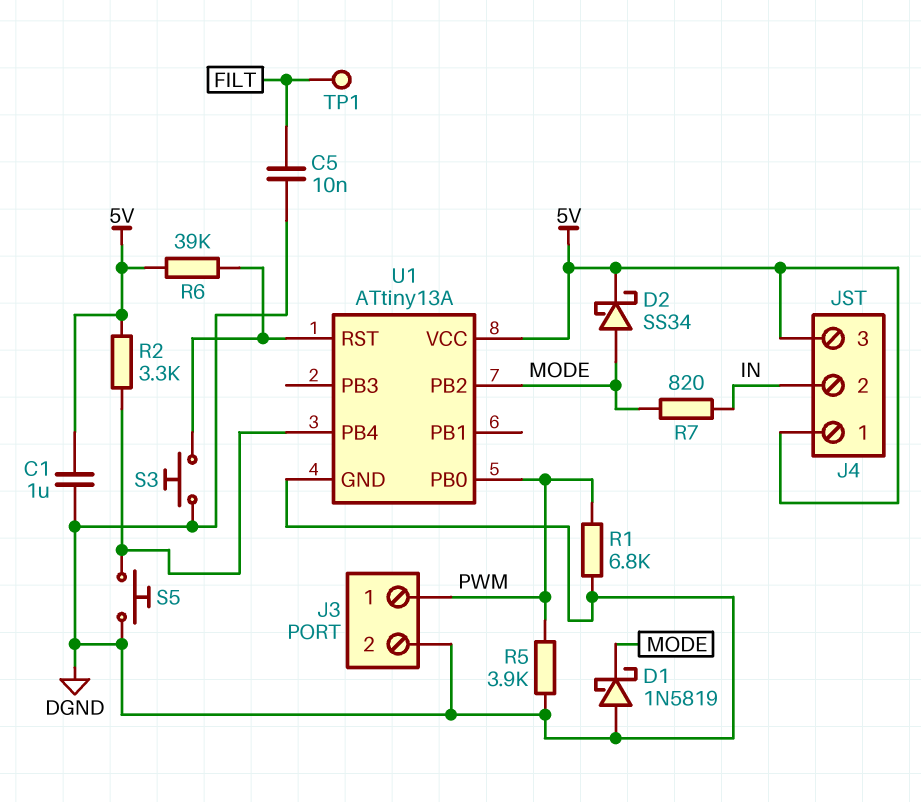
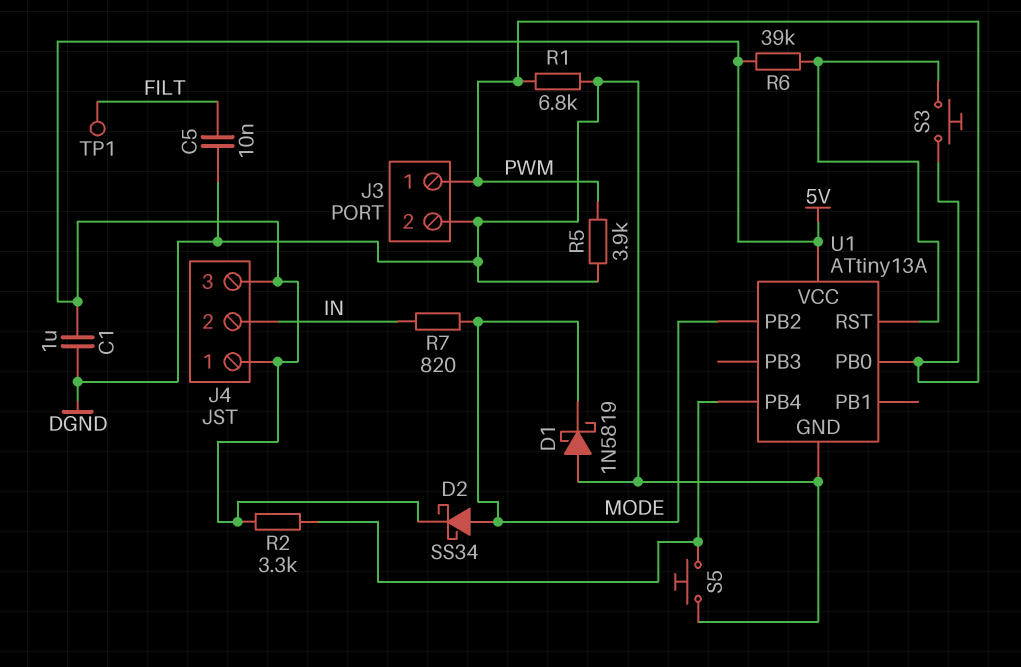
S3: button (DGND, U1/RST) -> button (PWM, U1/RST)

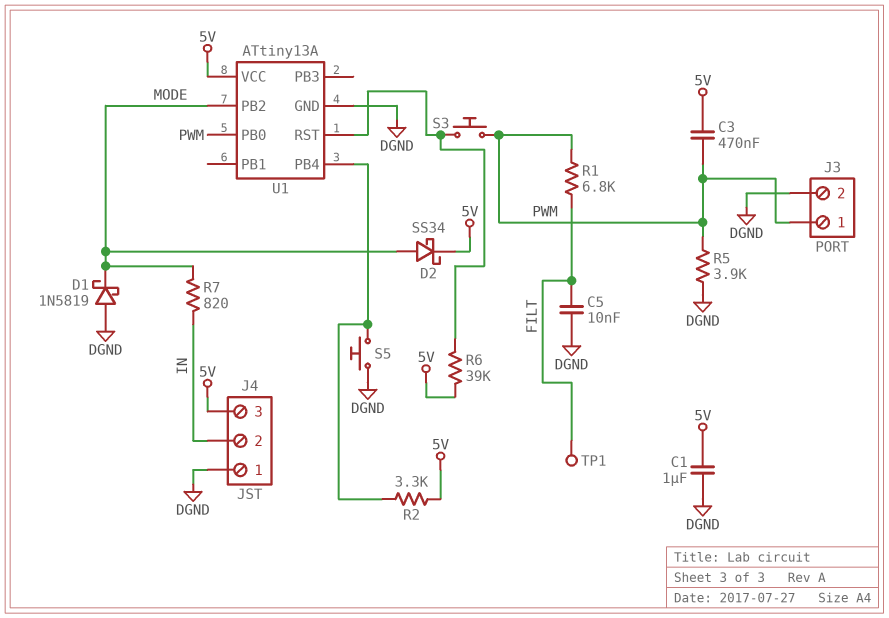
C3: none -> 470nF (5V, PWM)
J4 pin 1: 5V -> DGND
R1: 6.8k (DGND, PWM) -> 6.8k (FILT, PWM)

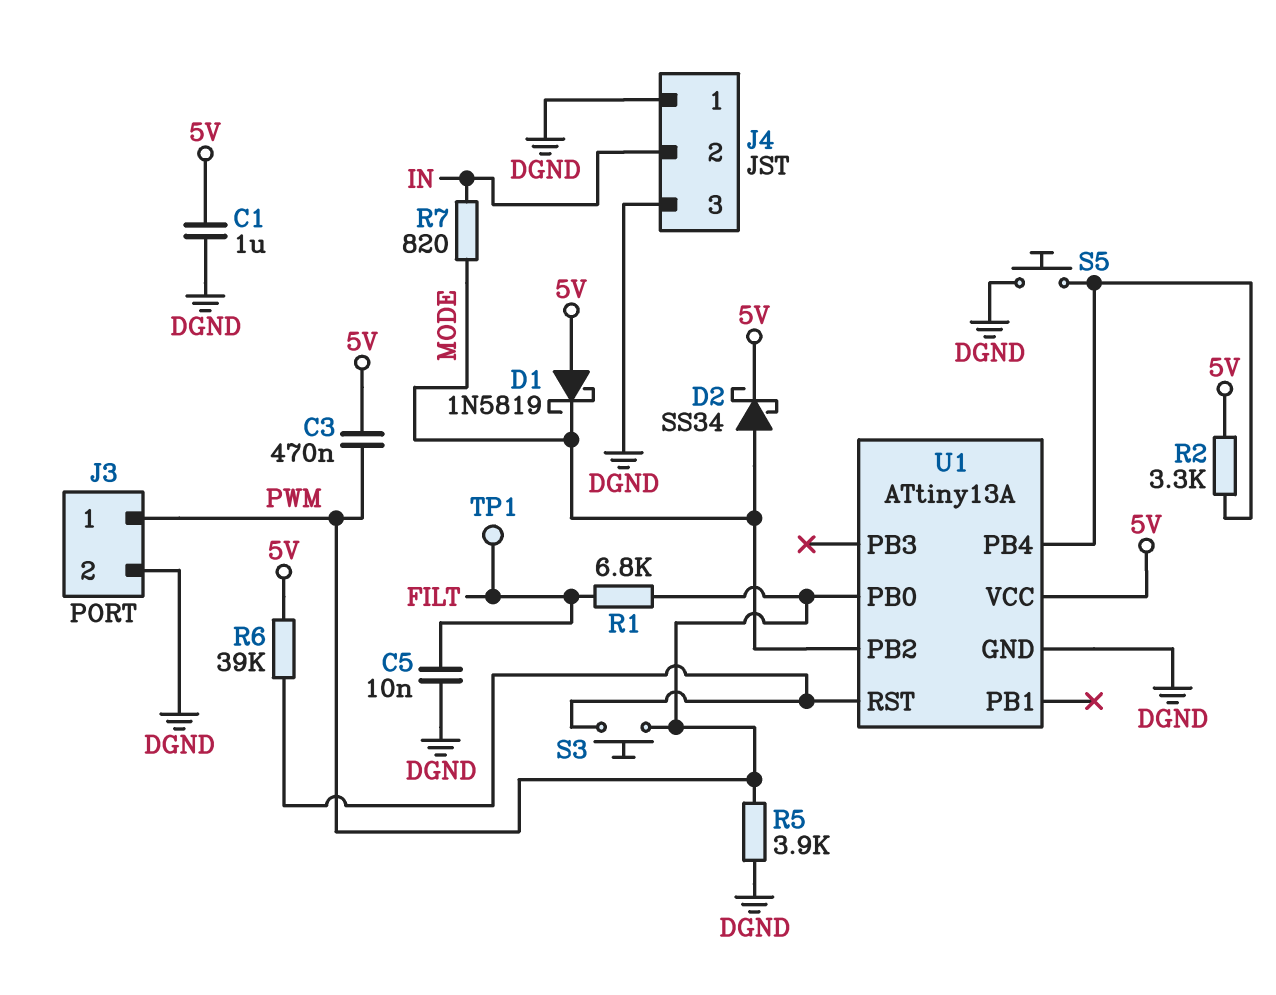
D1: schottky 1N5819 (A DGND, K MODE) -> schottky 1N5819 (A 5V, K MODE)
J4 pin 3: 5V -> DGND

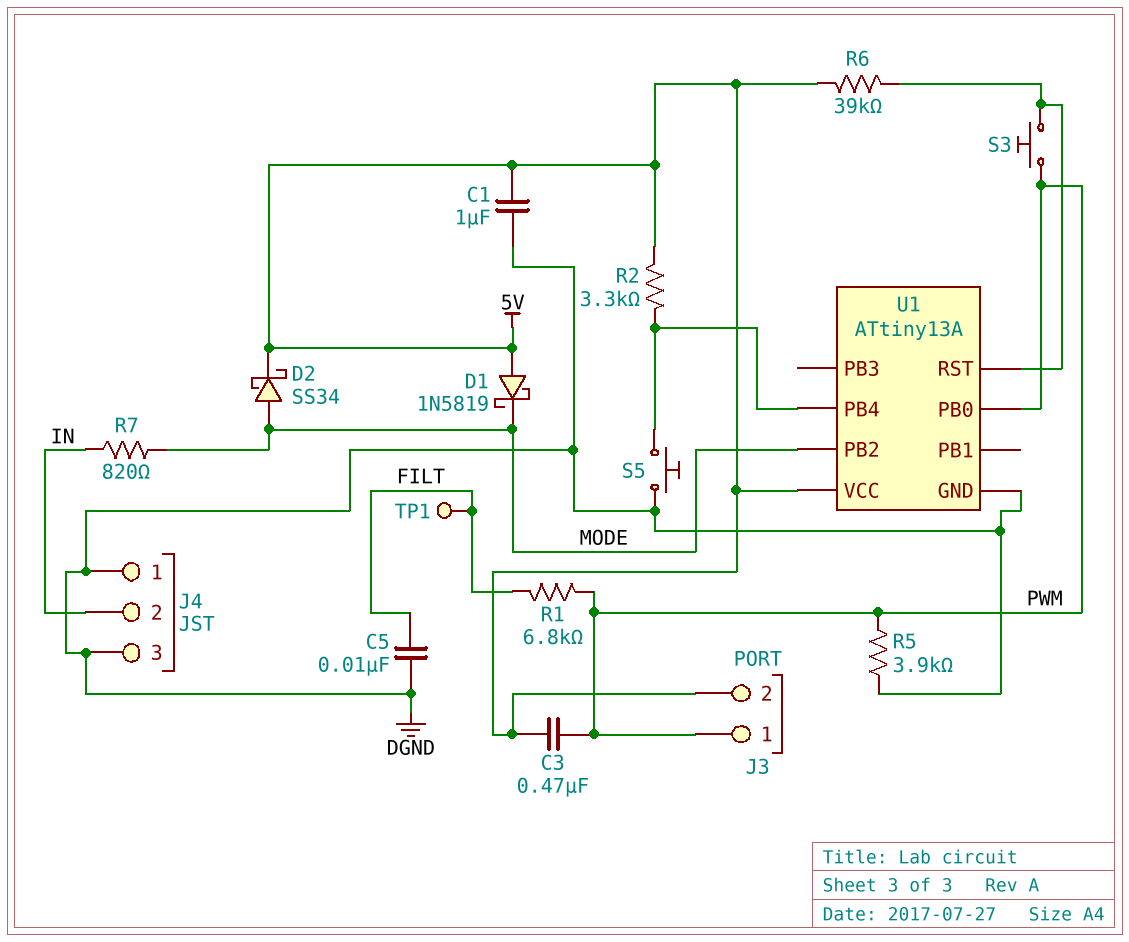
J3 pin 2: DGND -> 5V

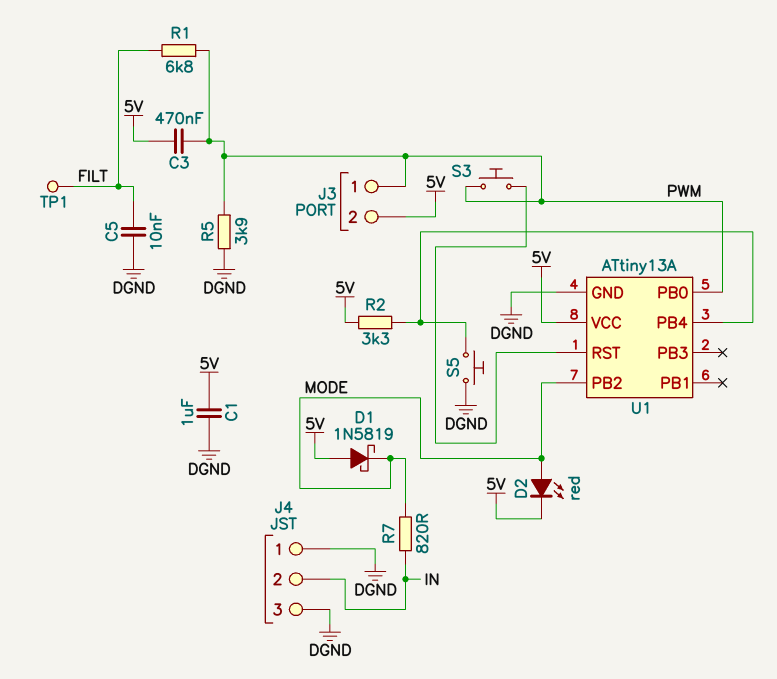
D2: schottky SS34 (A MODE, K 5V) -> LED red (A MODE, K 5V)
R6: 39k (5V, U1/RST) -> none

